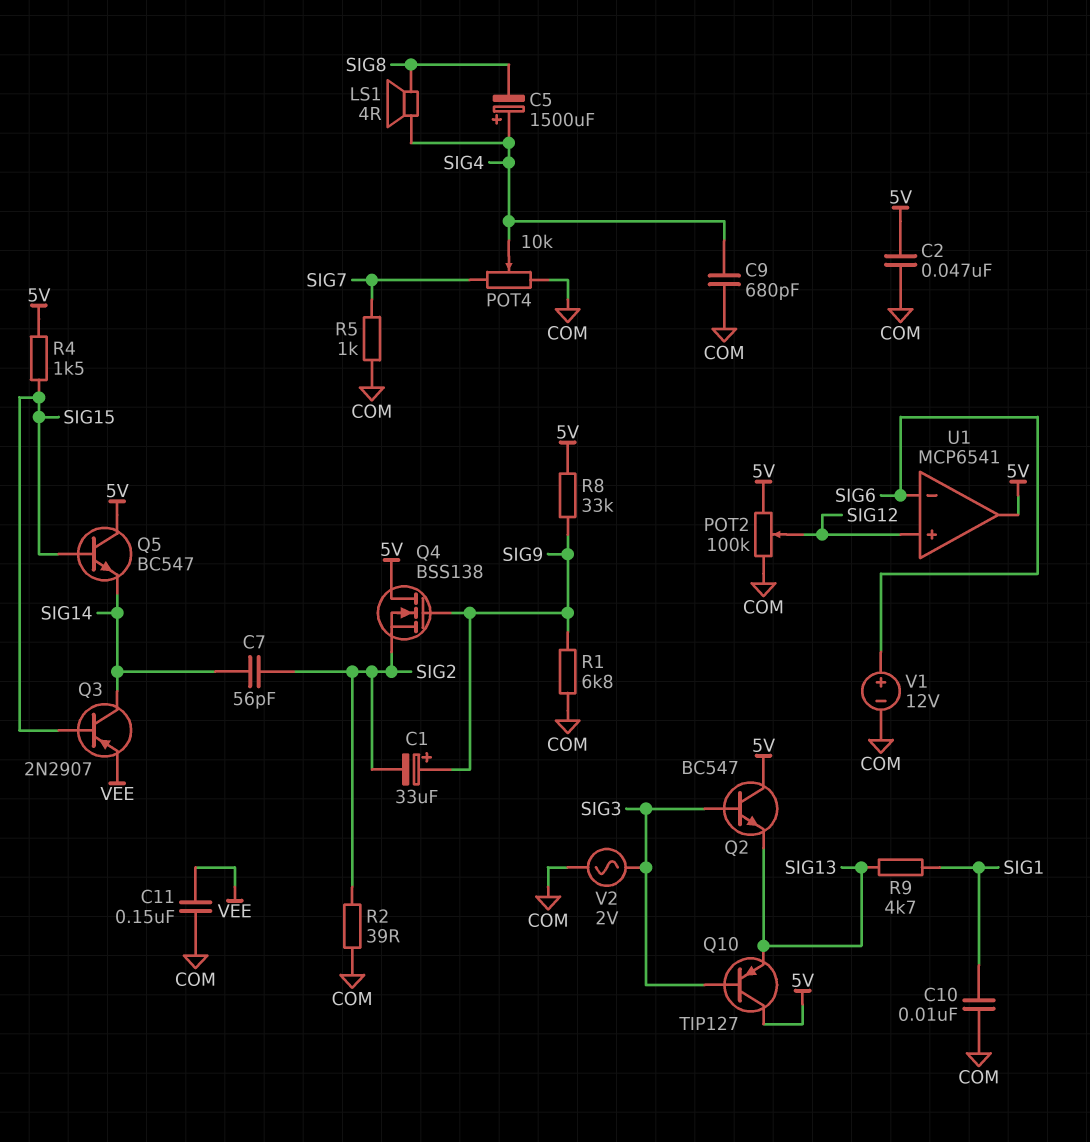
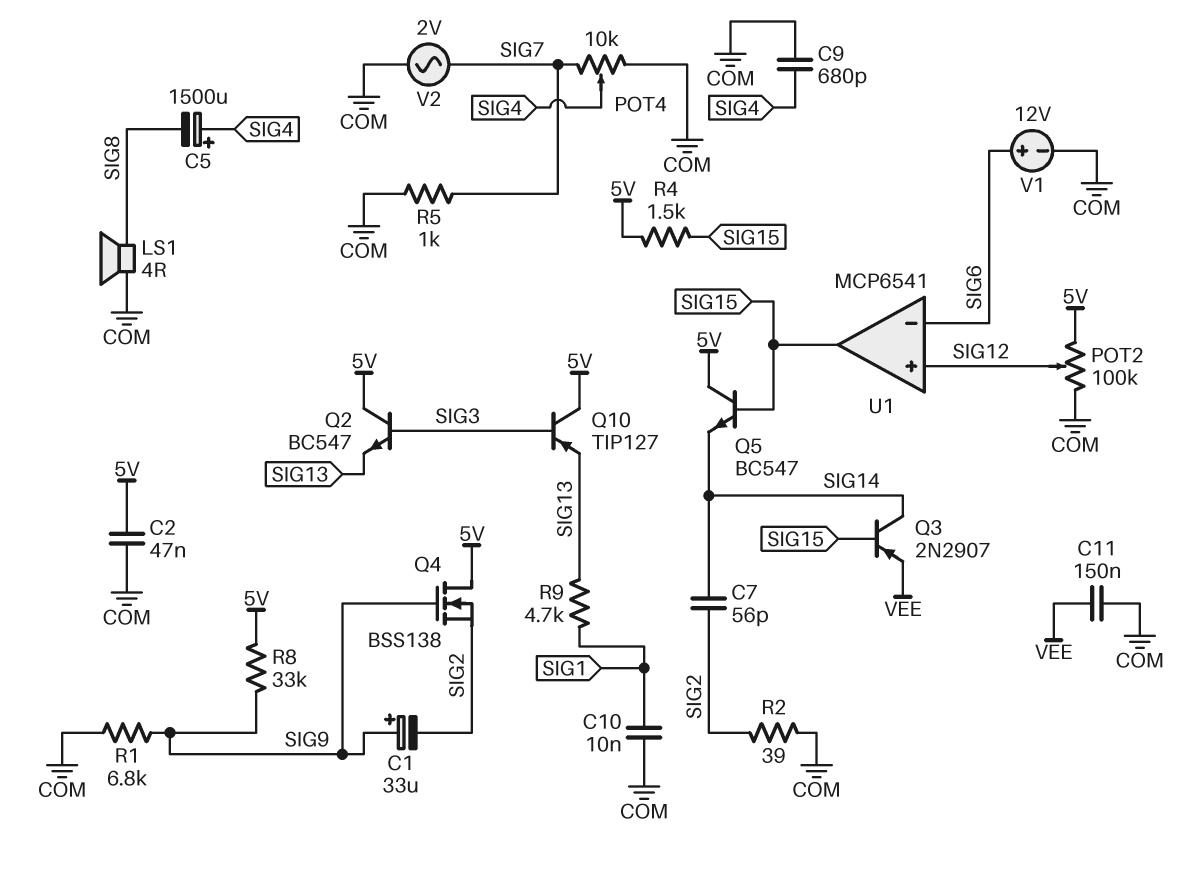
LS1: speaker 4R (SIG4, SIG8) -> speaker 4R (COM, SIG8)
U1 pin out: 5V -> SIG15
V2: AC 2V (COM, SIG3) -> AC 2V (COM, SIG7)

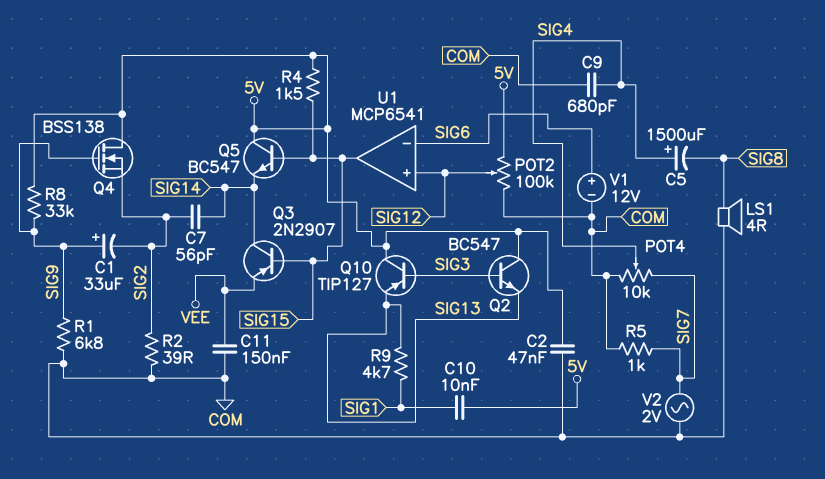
C10: 10nF (COM, SIG1) -> 10nF (5V, SIG1)

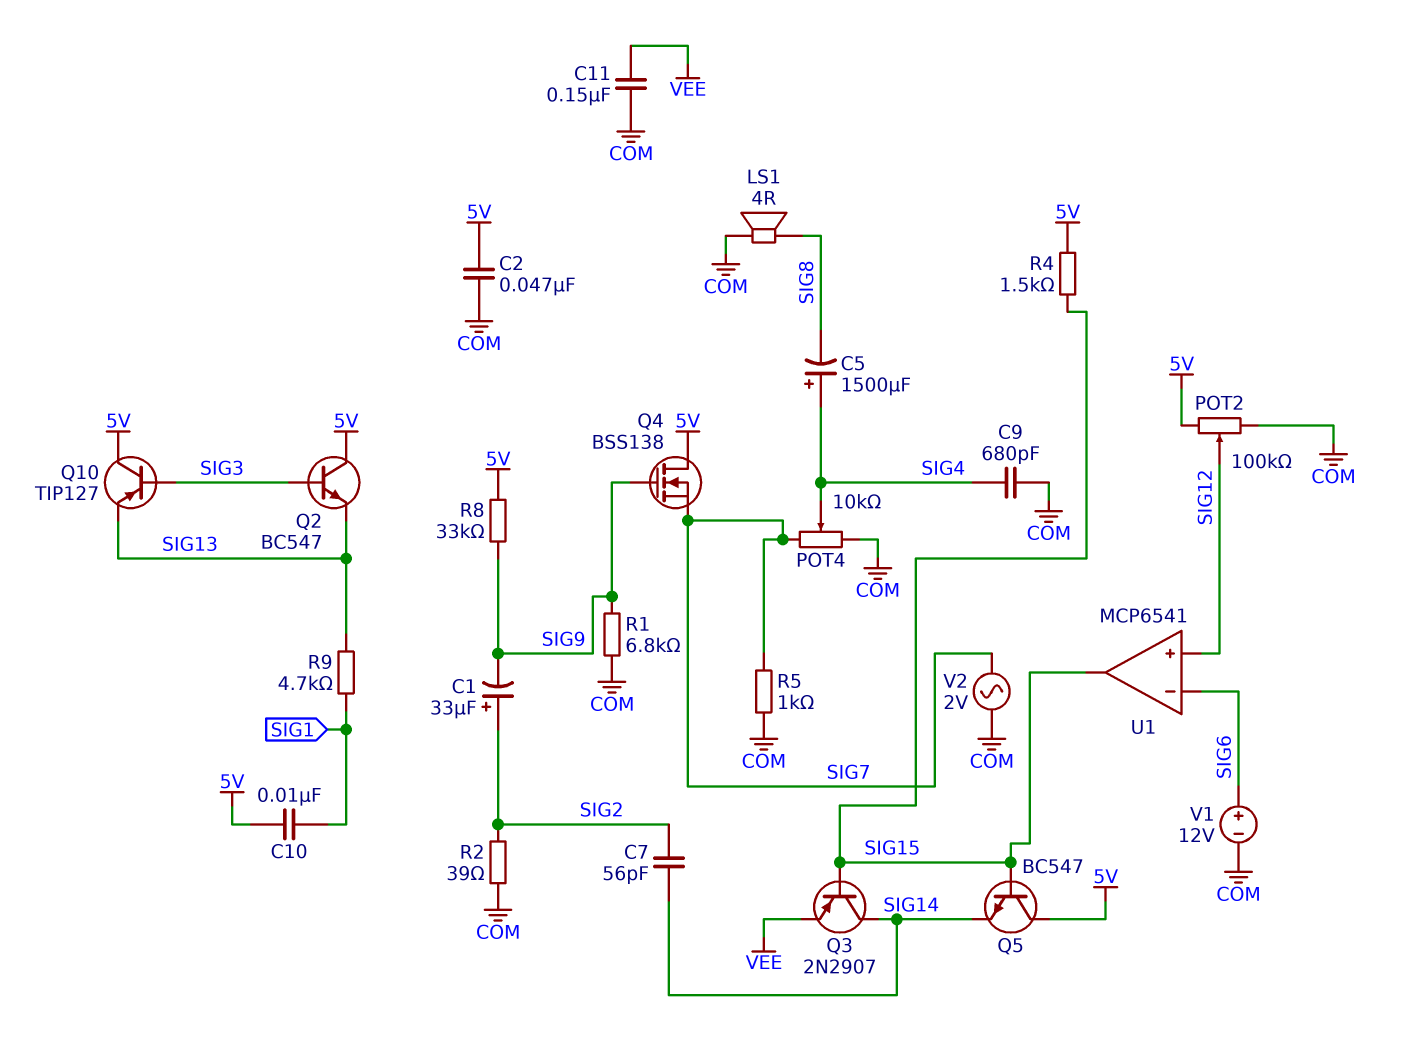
C1: 33uF (plus SIG9, minus SIG2) -> 33uF (plus SIG2, minus SIG9)
Q4: NMOS BSS138 (G SIG9, D 5V, S SIG2) -> NMOS BSS138 (G SIG9, D 5V, S SIG7)

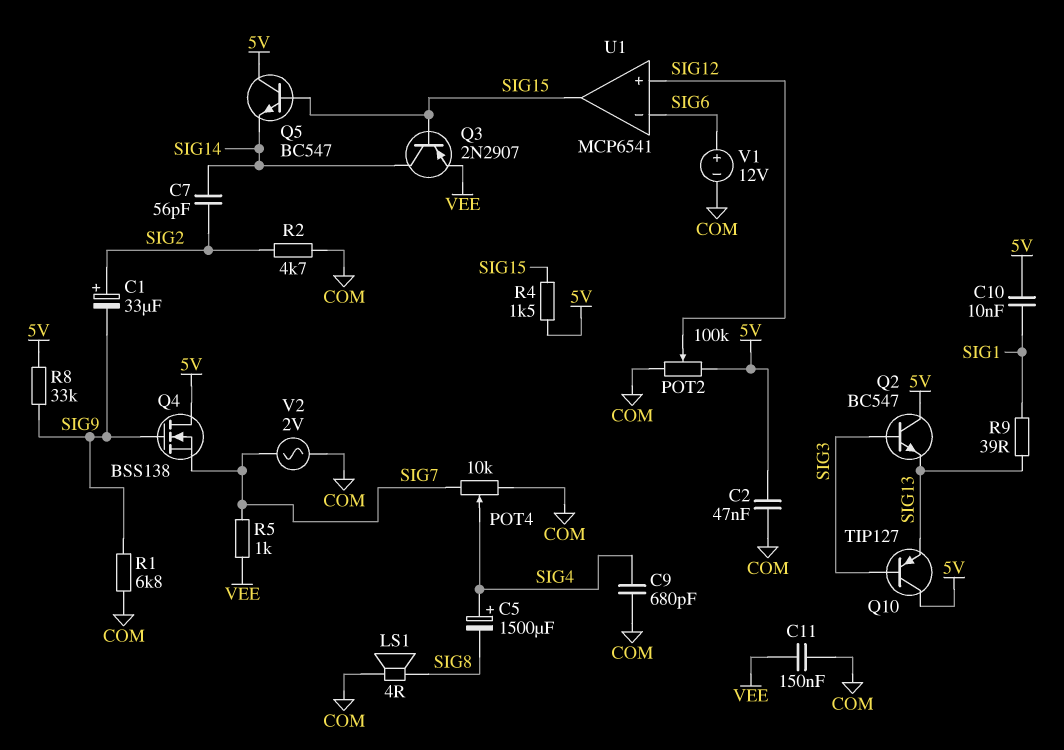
R2: 39 (COM, SIG2) -> 4.7k (COM, SIG2)
R5: 1k (COM, SIG7) -> 1k (SIG7, VEE)
R9: 4.7k (SIG1, SIG13) -> 39 (SIG1, SIG13)

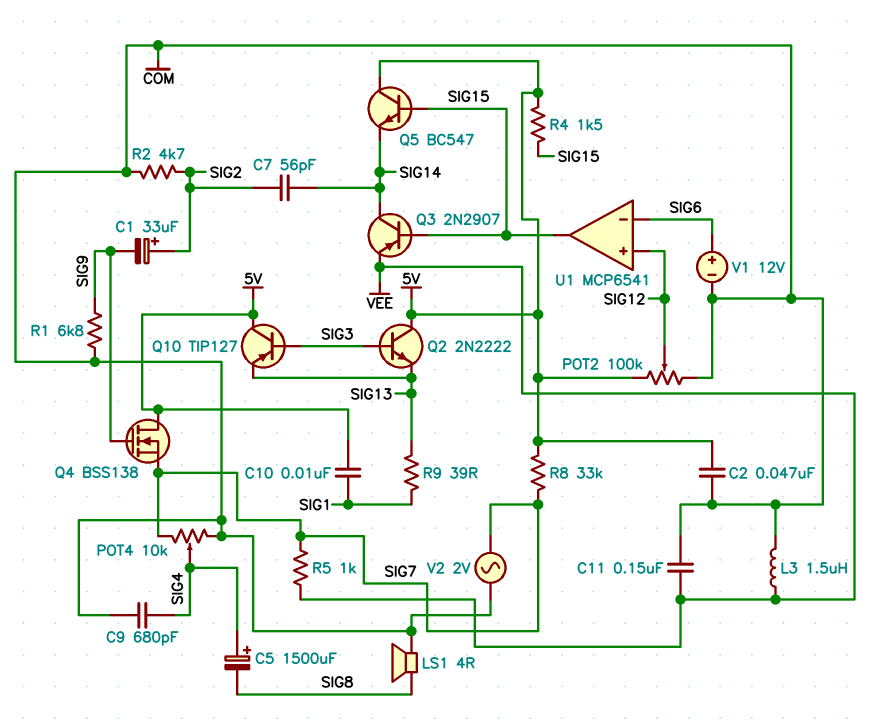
L3: none -> 1.5uH (COM, VEE)
Q2: NPN BC547 (B SIG3, C 5V, E SIG13) -> NPN 2N2222 (B SIG3, C 5V, E SIG13)
R8: 33k (5V, SIG9) -> 33k (5V, SIG7)

